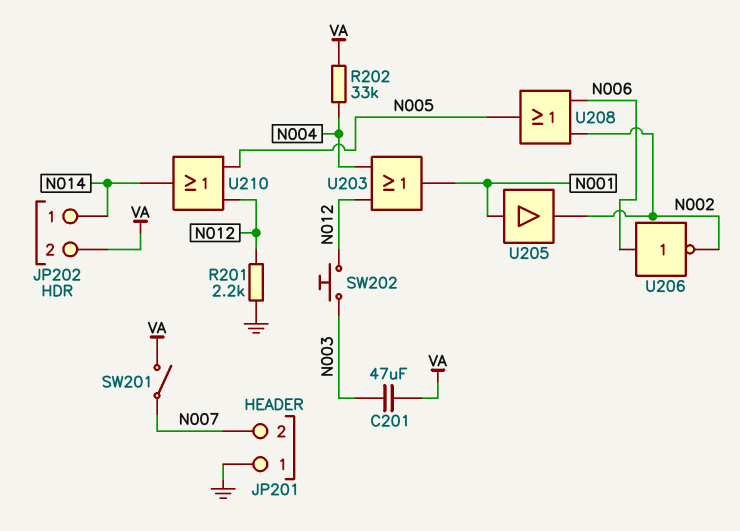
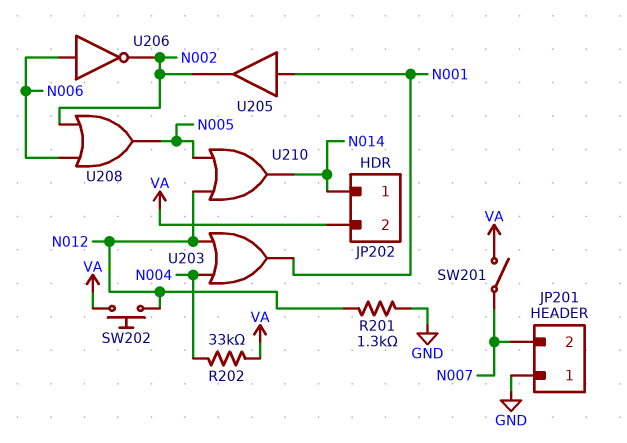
C201: 47uF (N003, VA) -> none
R201: 2.2k (GND, N012) -> 1.3k (GND, N012)
SW202: button (N003, N012) -> button (N012, VA)

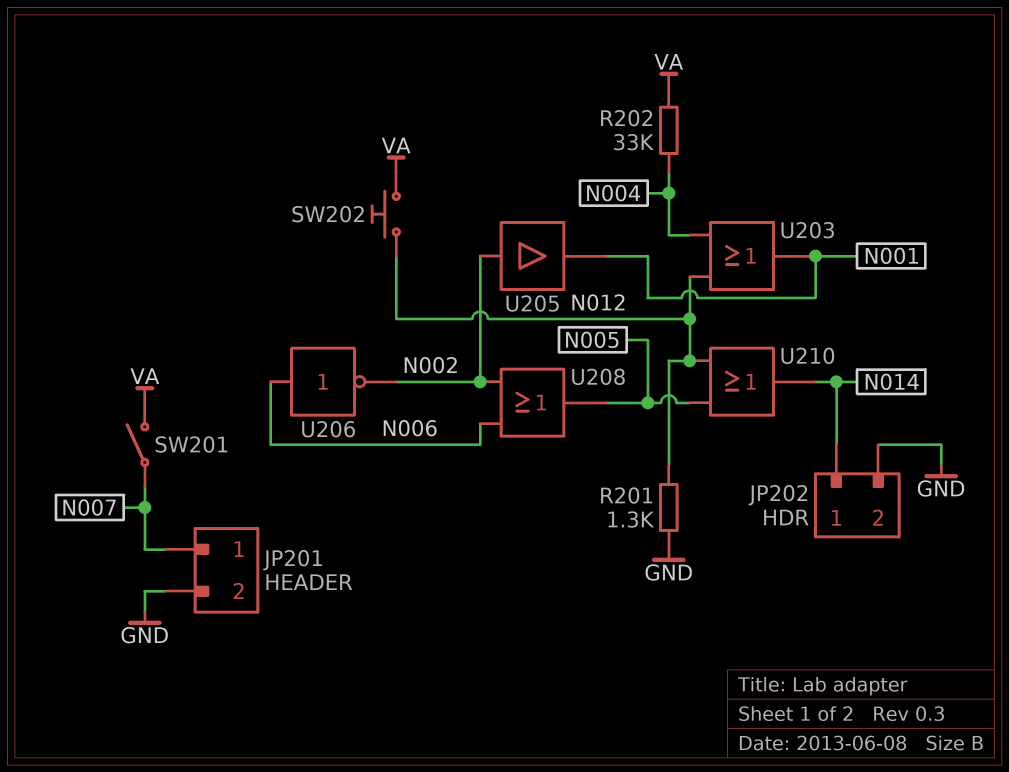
JP201 pin 1: GND -> N007
JP201 pin 2: N007 -> GND
JP202 pin 2: VA -> GND
U205: buffer (in N001, out N002) -> buffer (in N002, out N001)

